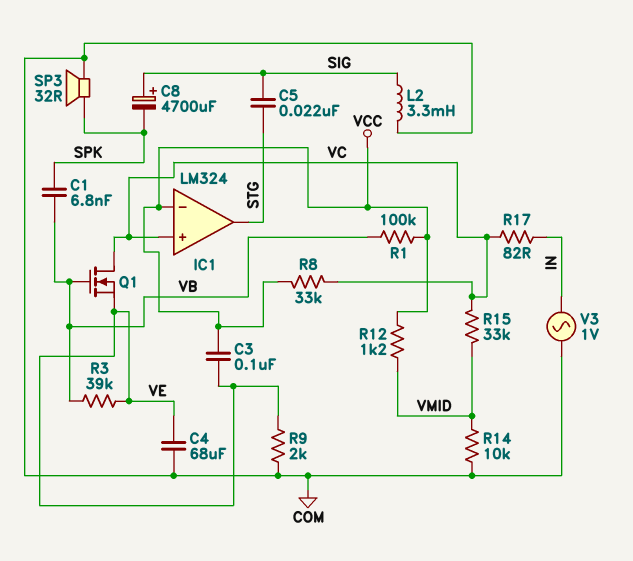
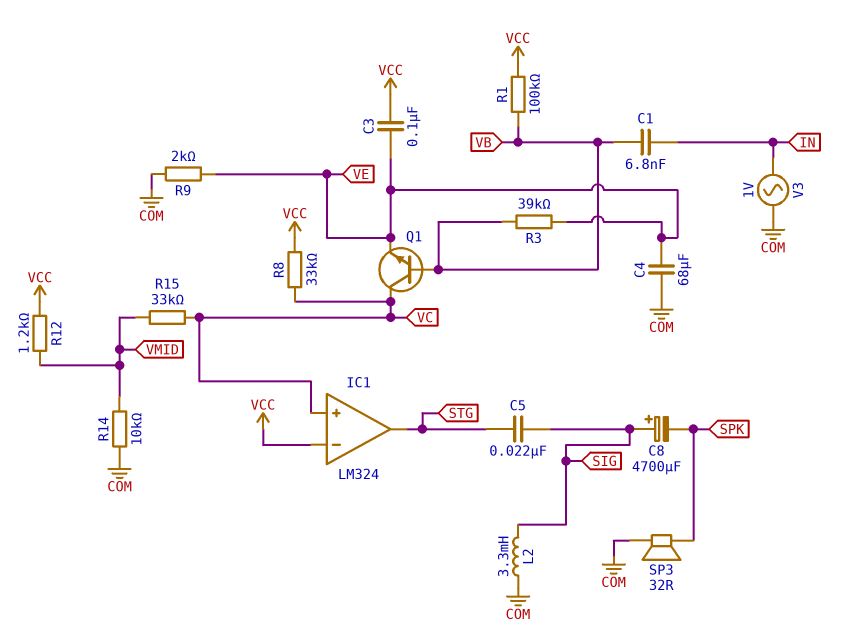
C1: 6.8nF (SPK, VB) -> 6.8nF (IN, VB)
Q1: NMOS (G VB, D VC, S VE) -> NPN (B VB, C VC, E VE)
R17: 82 (IN, VC) -> none

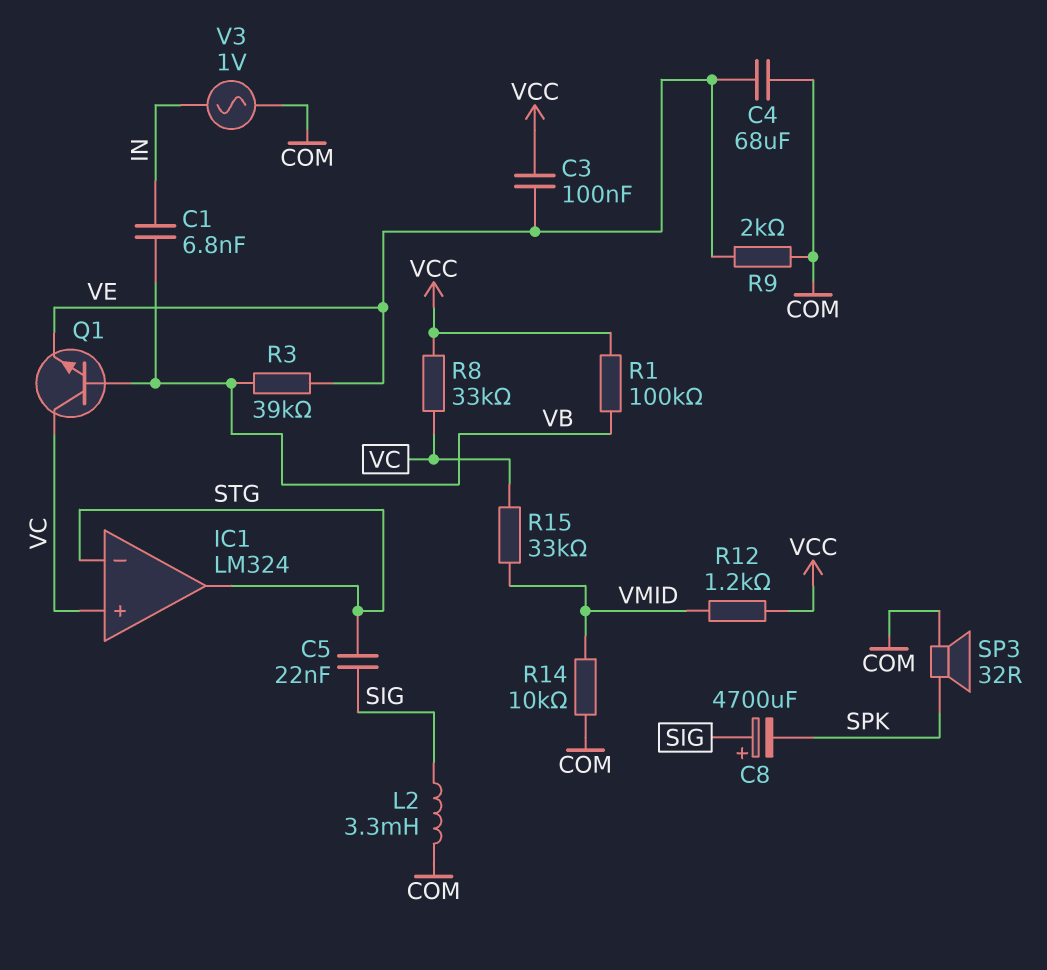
IC1 pin in-: VCC -> STG

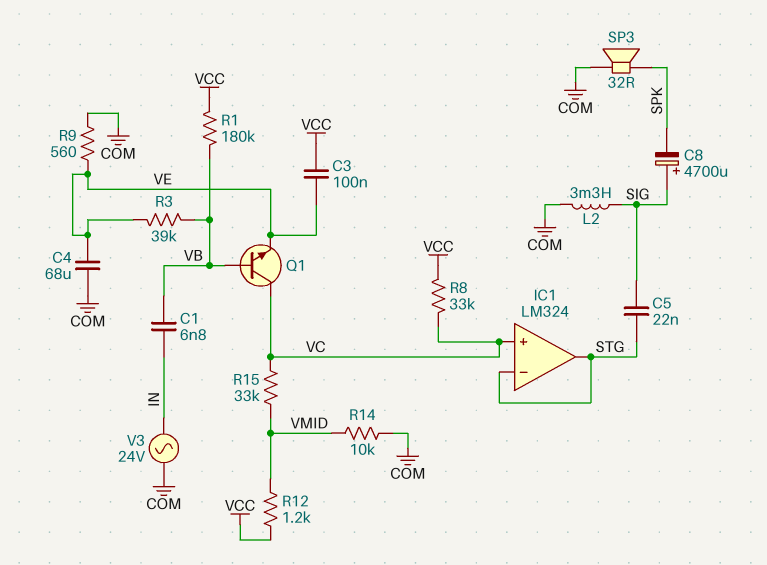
R1: 100k (VB, VCC) -> 180k (VB, VCC)
R9: 2k (COM, VE) -> 560 (COM, VE)
V3: AC 1V (COM, IN) -> AC 24V (COM, IN)

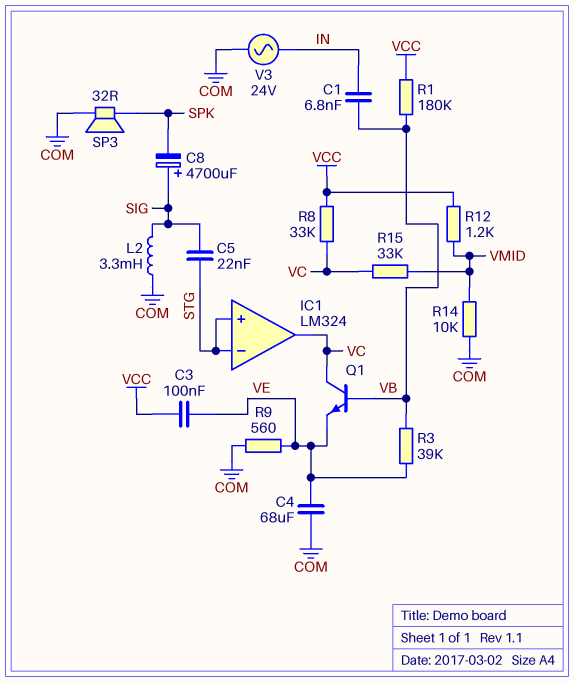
IC1 pin in+: VC -> STG
IC1 pin out: STG -> VC

